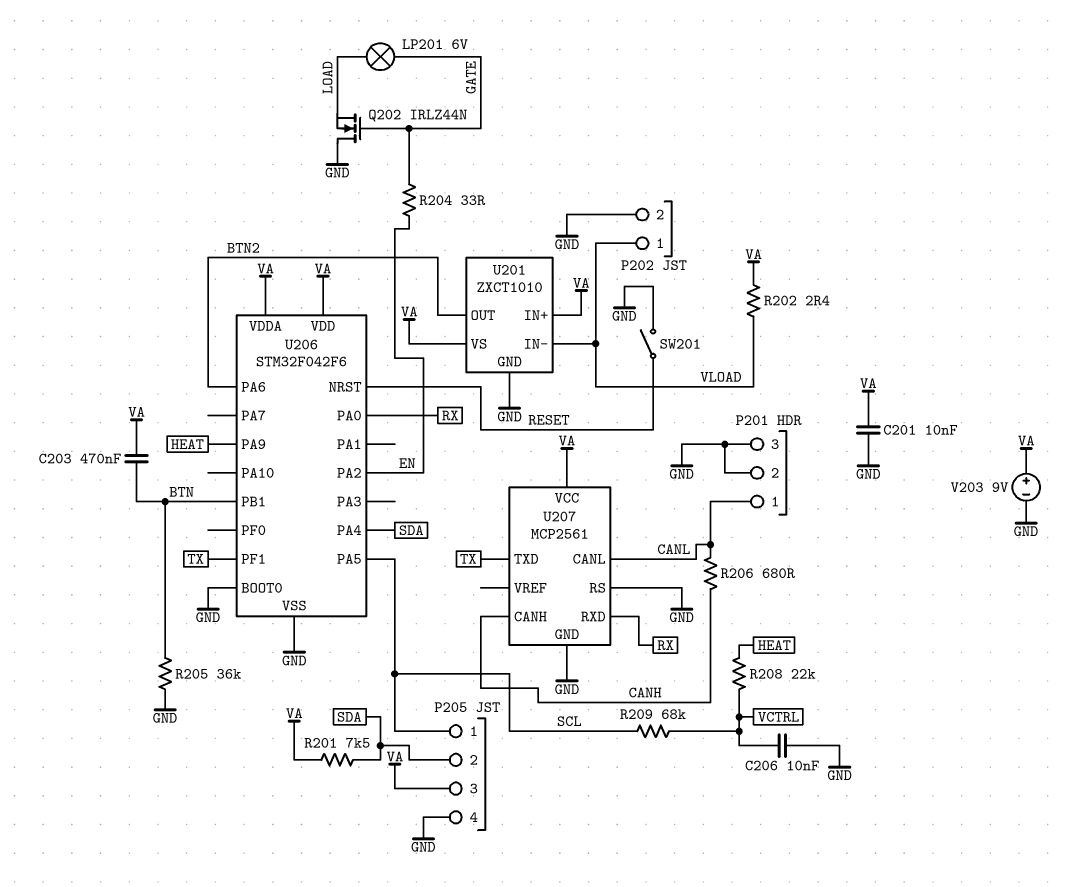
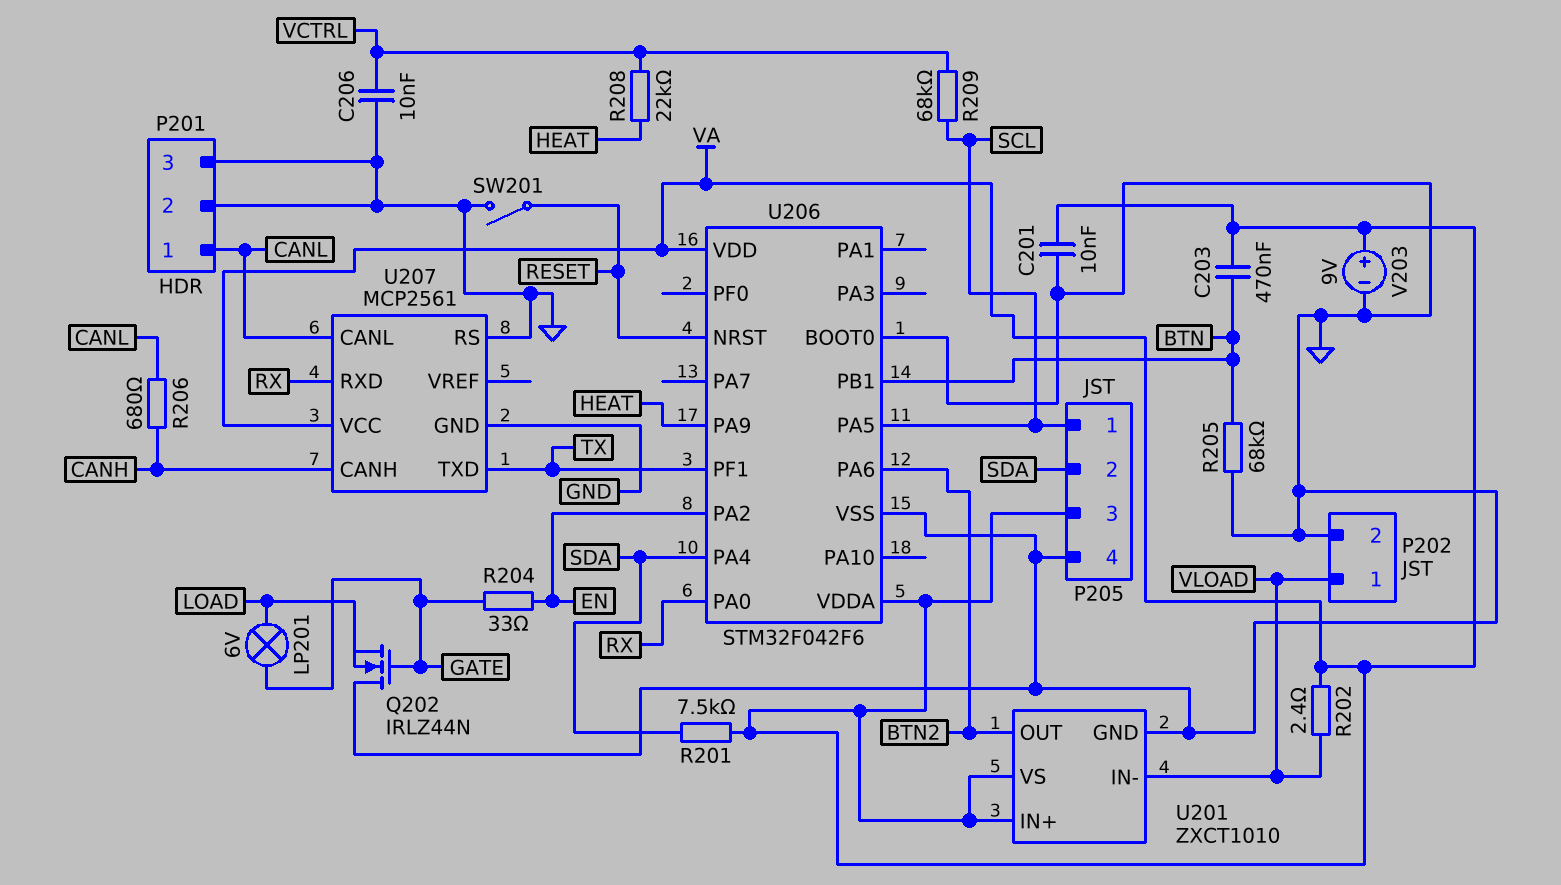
R205: 36k (BTN, GND) -> 68k (BTN, GND)

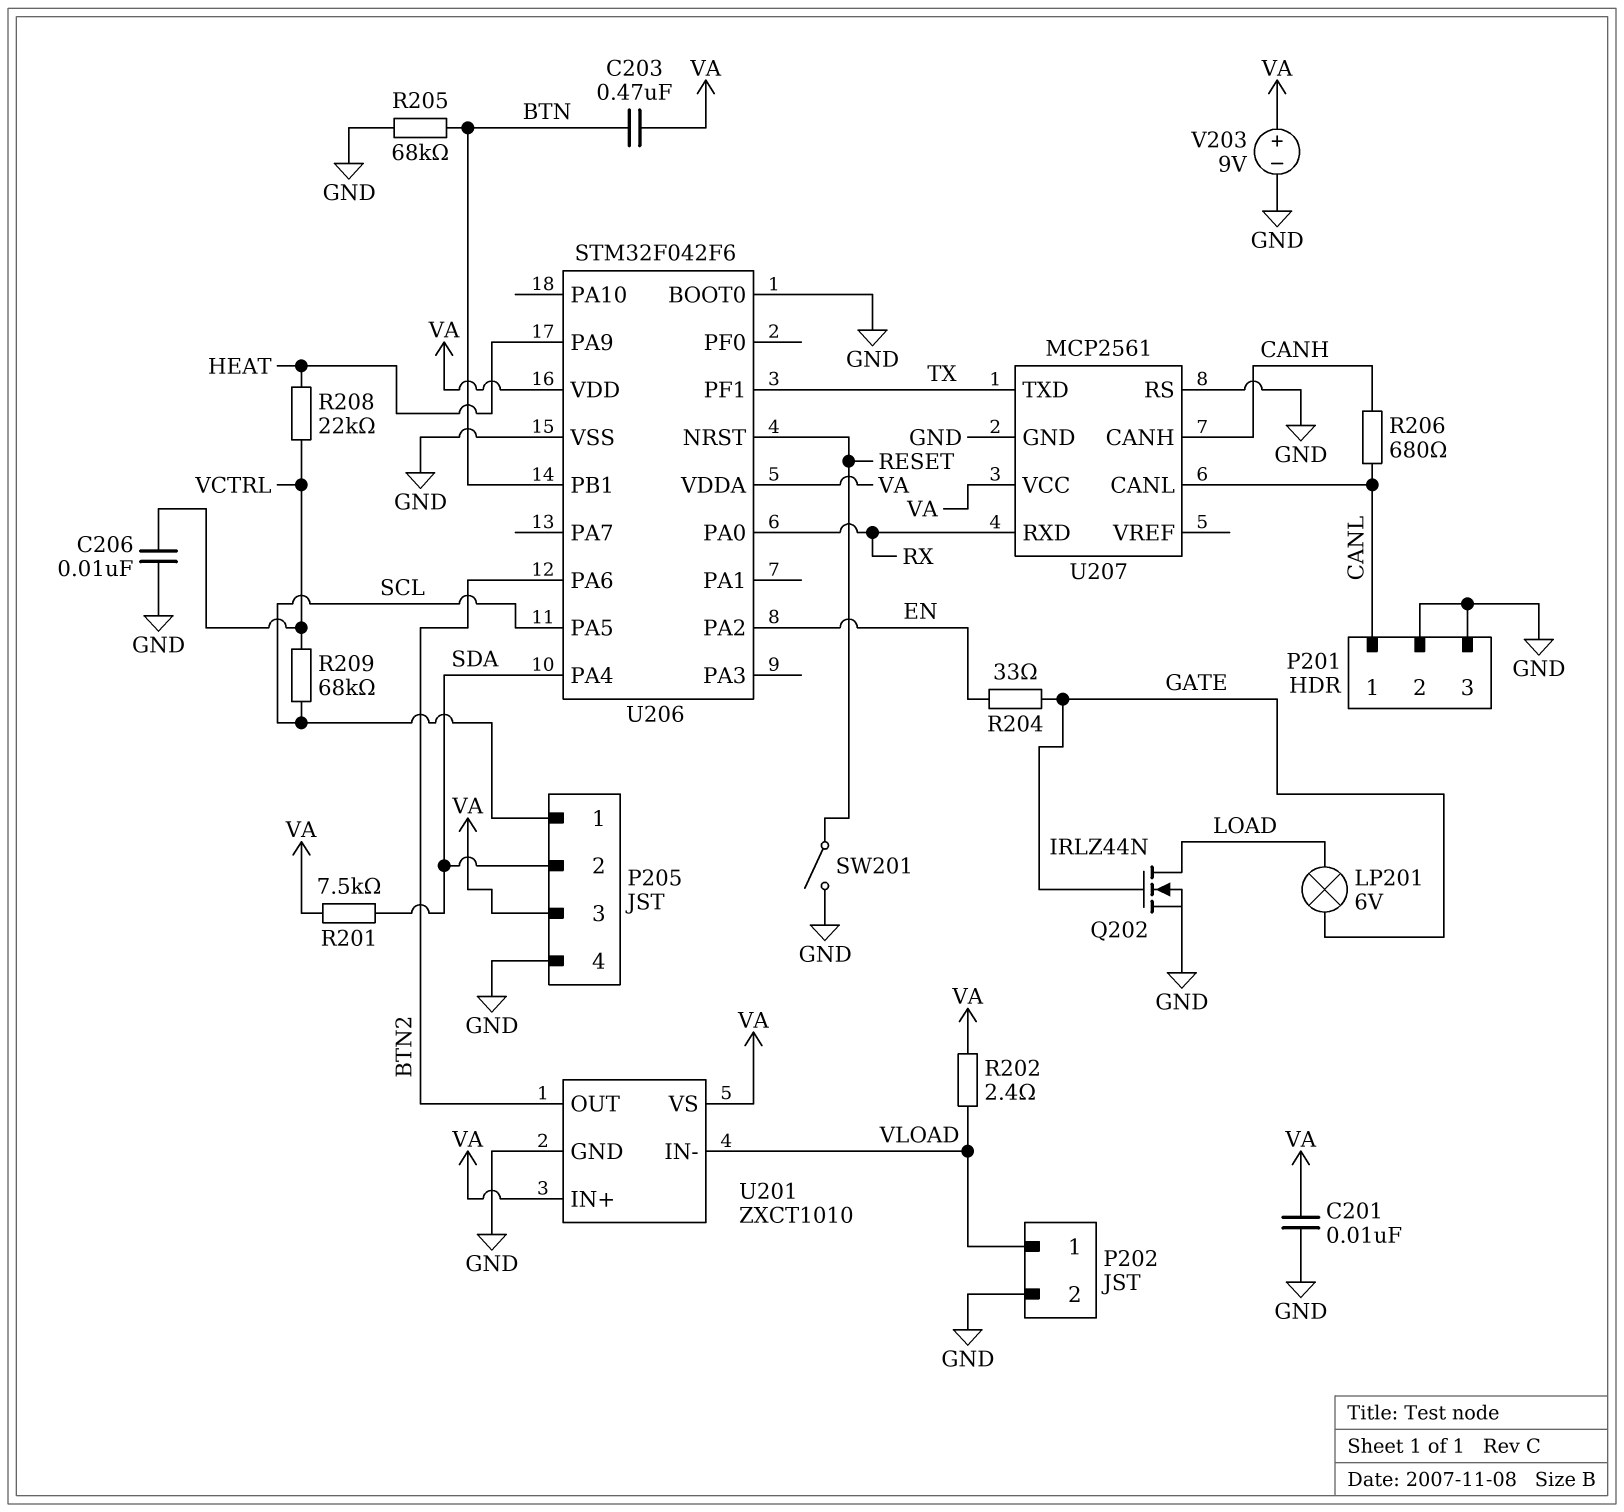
Q202: NMOS IRLZ44N (G GATE, D GND, S LOAD) -> NMOS IRLZ44N (G GATE, D LOAD, S GND)

